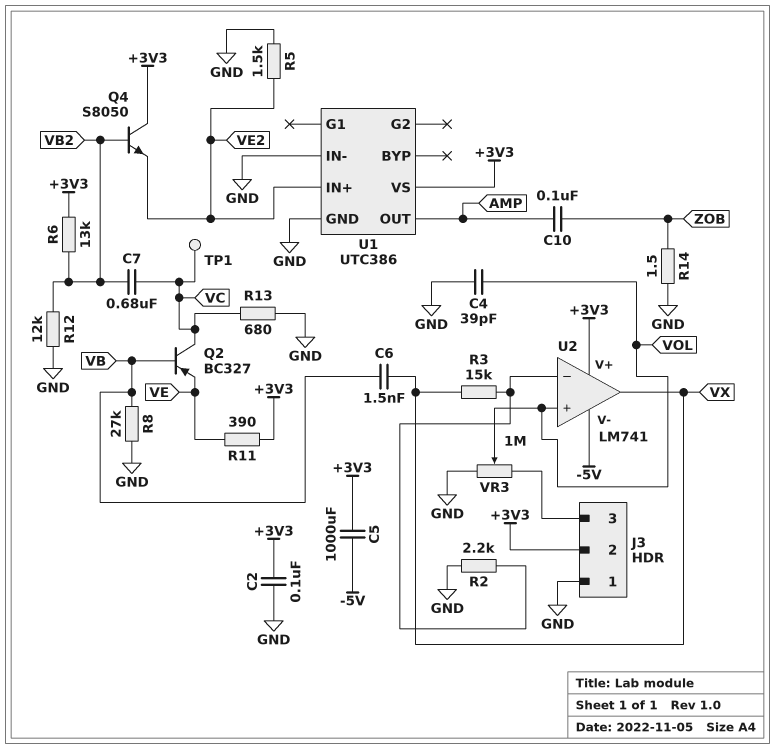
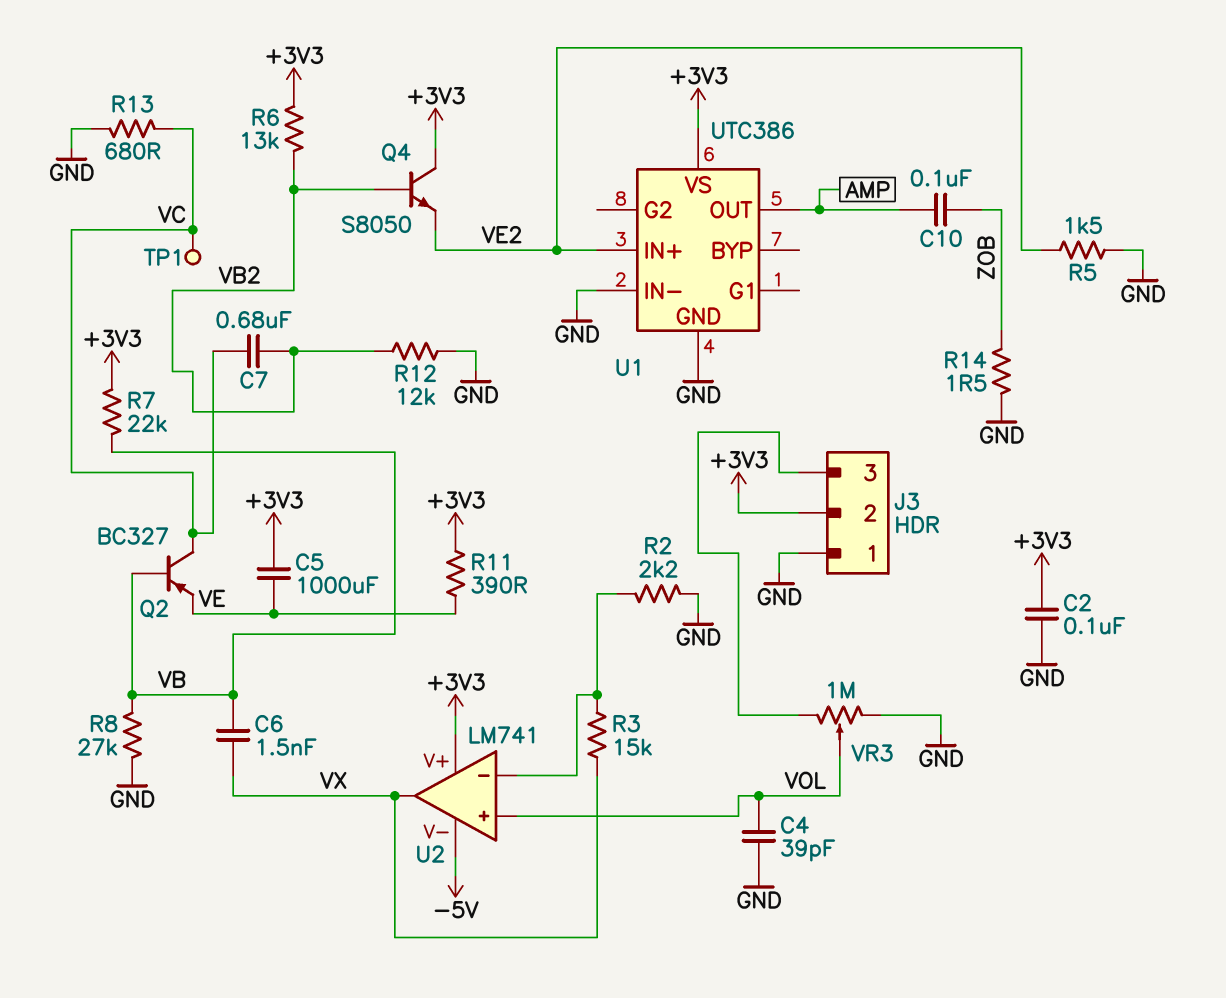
C5: 1000uF (+3V3, -5V) -> 1000uF (+3V3, VE)
R7: none -> 22k (+3V3, VB)

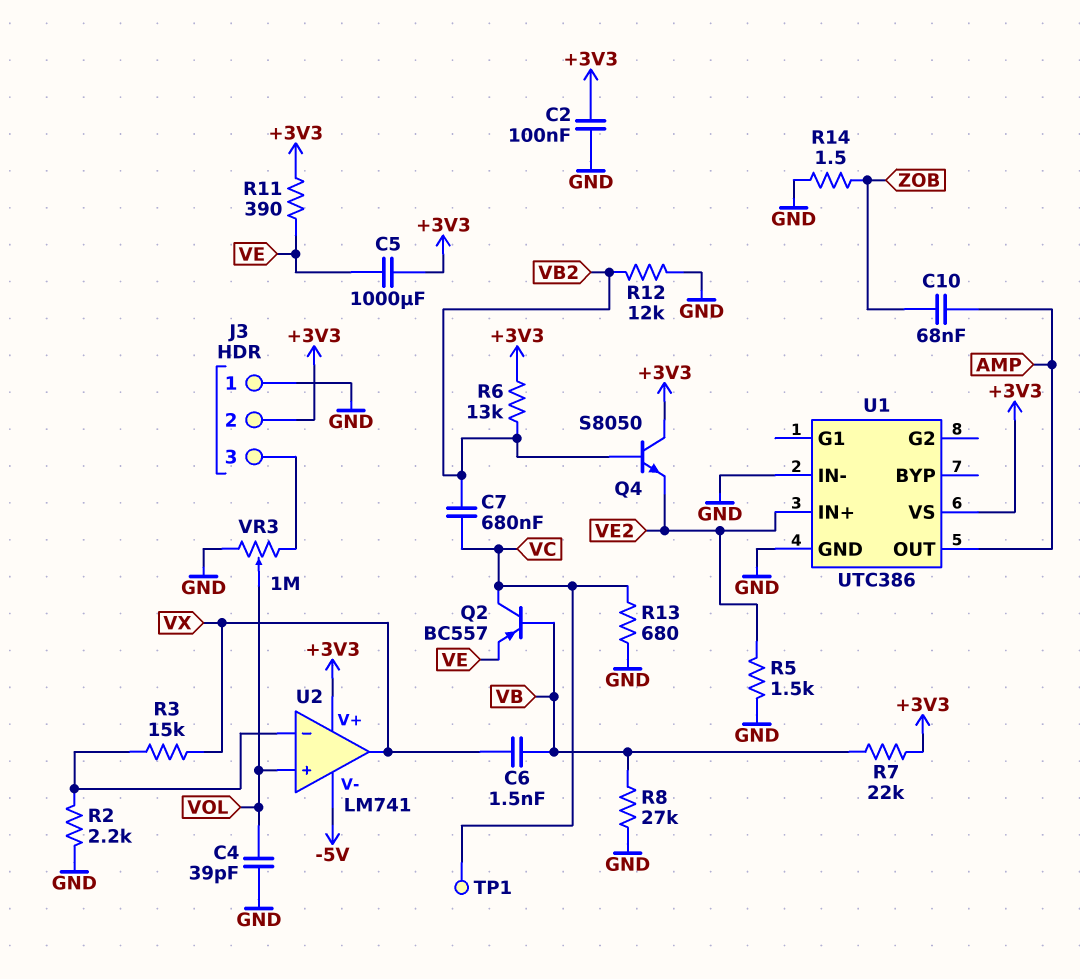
C10: 100nF (AMP, ZOB) -> 68nF (AMP, ZOB)
Q2: PNP BC327 (B VB, C VC, E VE) -> PNP BC557 (B VB, C VC, E VE)

